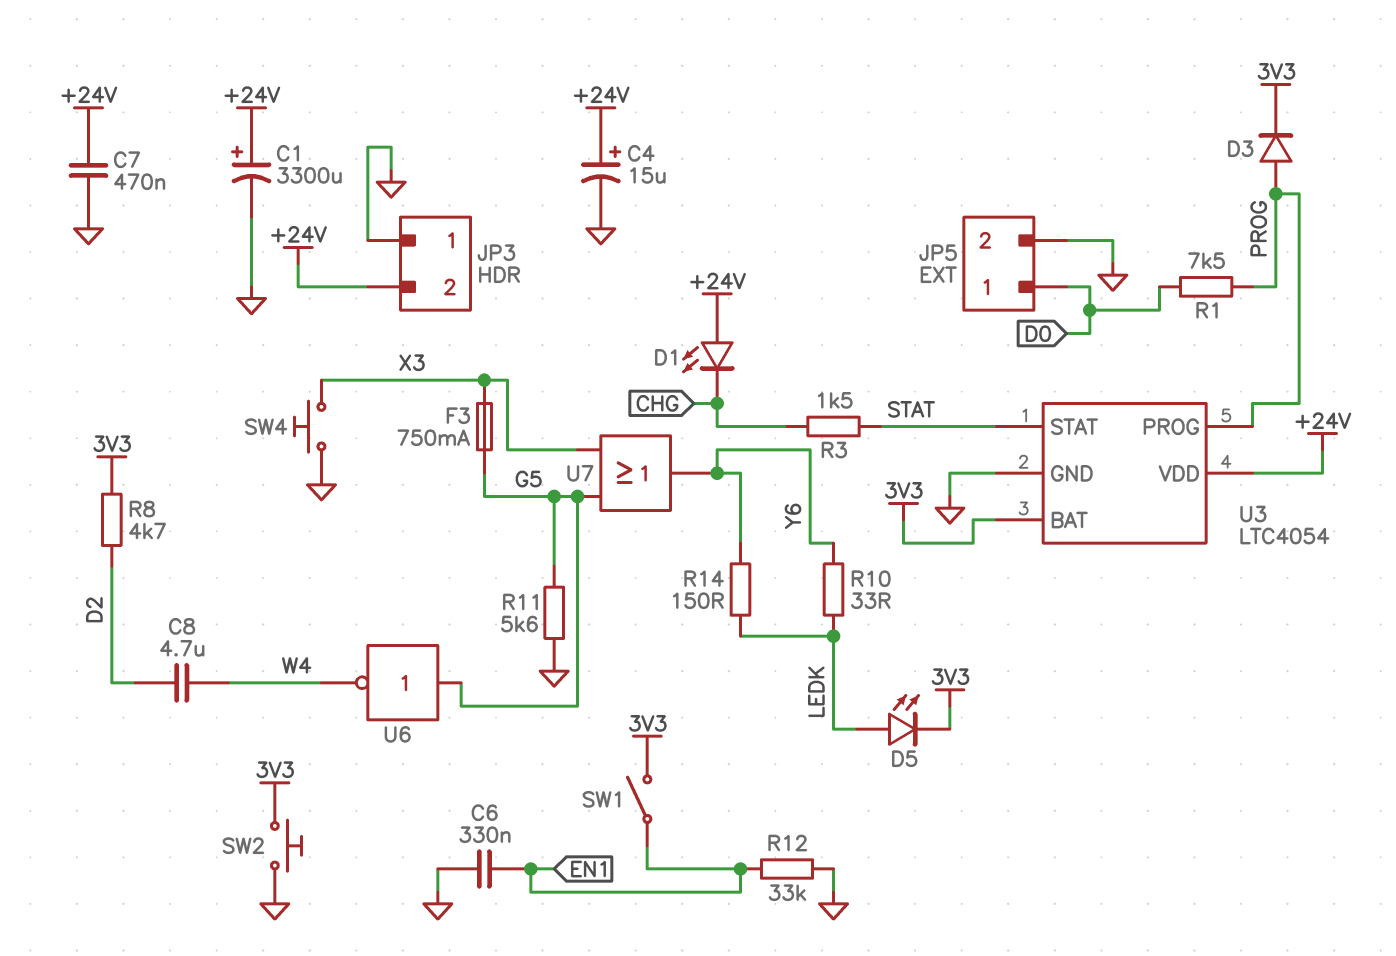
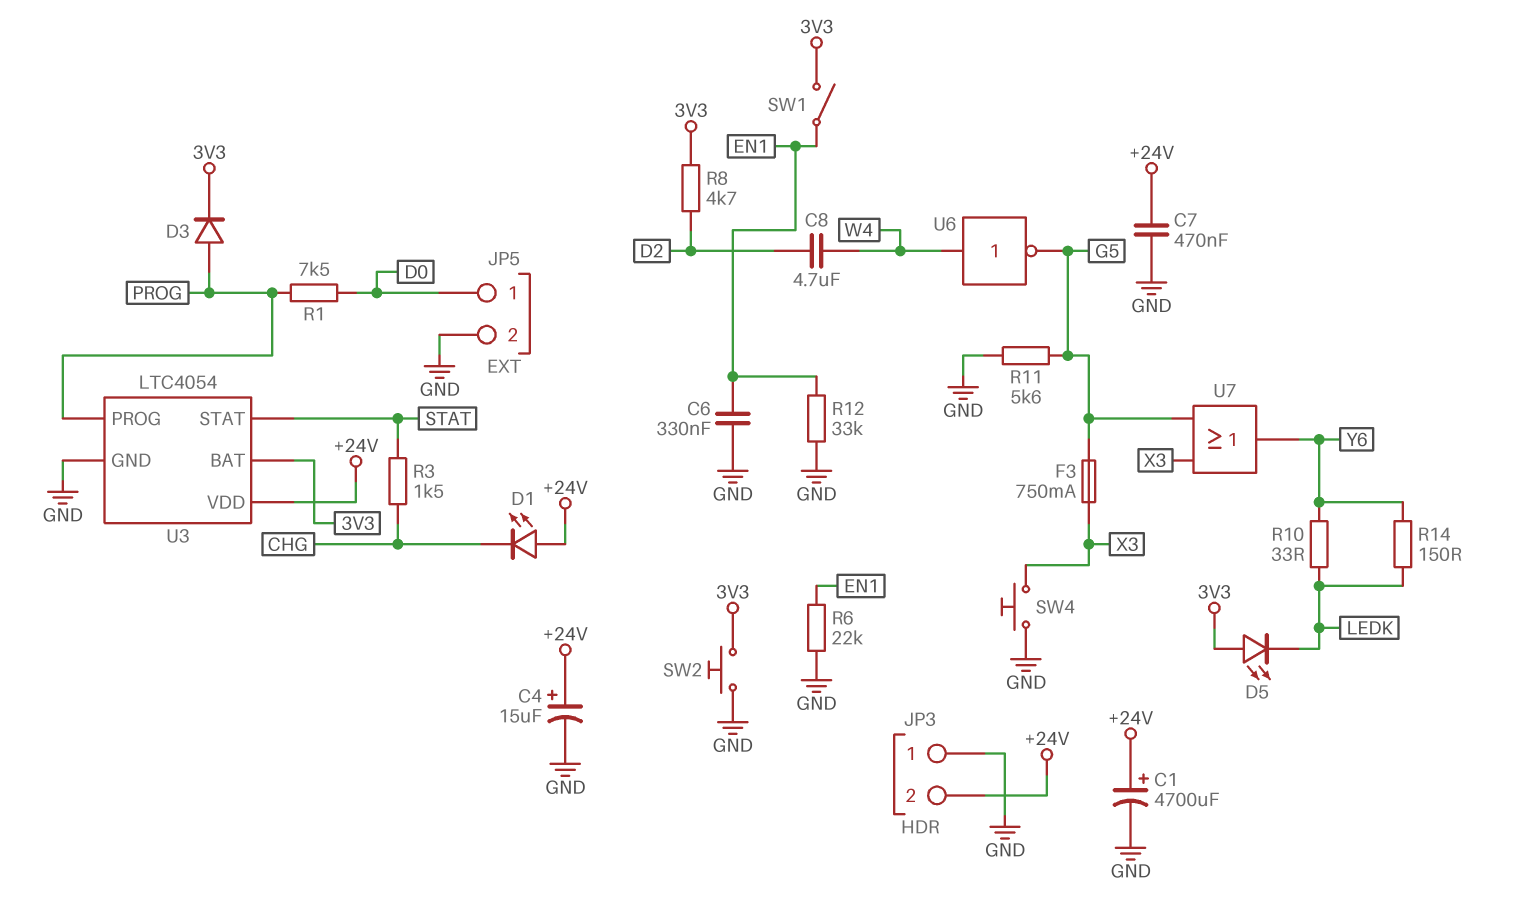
C1: 3300uF (plus +24V, minus GND) -> 4700uF (plus +24V, minus GND)
D5: LED (A LEDK, K 3V3) -> LED (A 3V3, K LEDK)
R6: none -> 22k (EN1, GND)
U6: NOT (in G5, out W4) -> NOT (in W4, out G5)

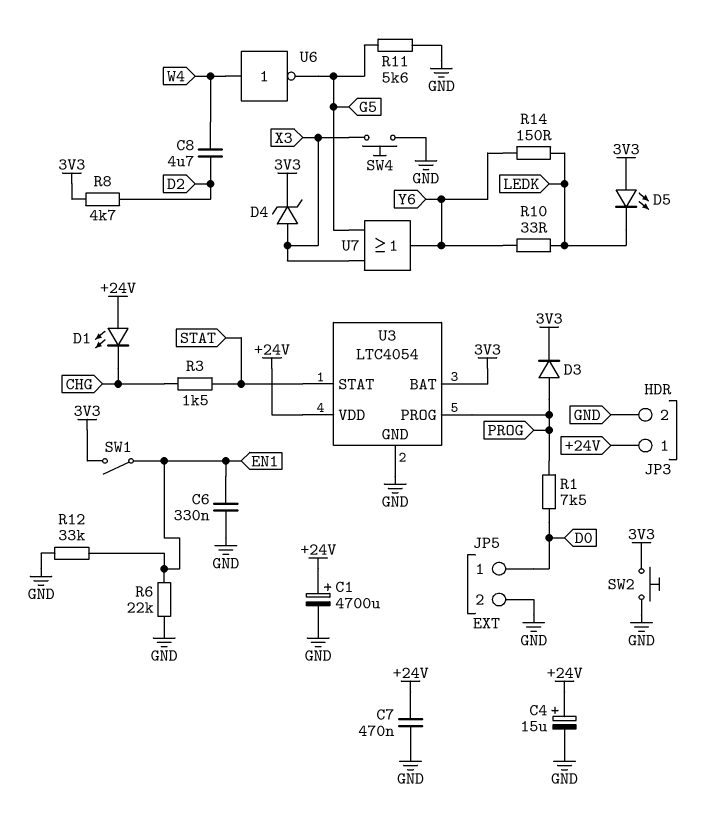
D4: none -> zener (A X3, K 3V3)
F3: 750mA (G5, X3) -> none
JP3 pin 1: GND -> +24V
JP3 pin 2: +24V -> GND

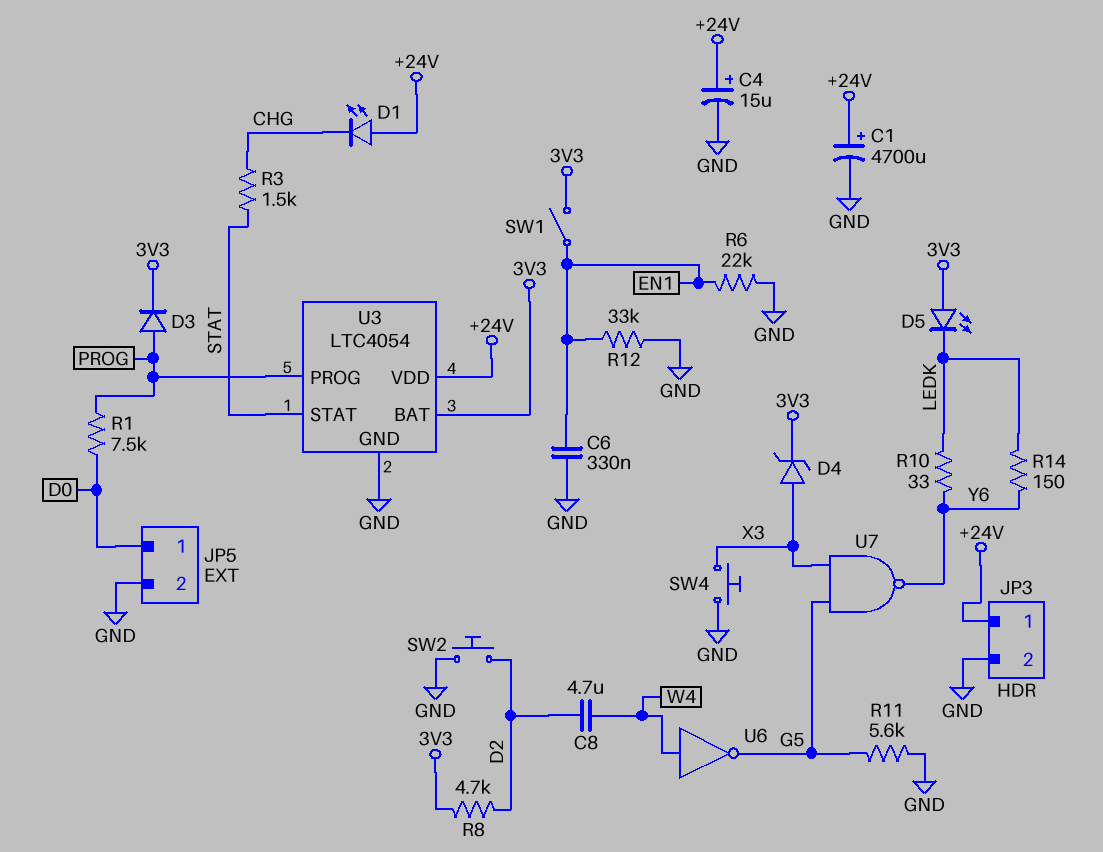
C7: 470nF (+24V, GND) -> none
SW2: button (3V3, GND) -> button (D2, GND)
U7: OR (in G5, in X3, out Y6) -> NAND (in G5, in X3, out Y6)

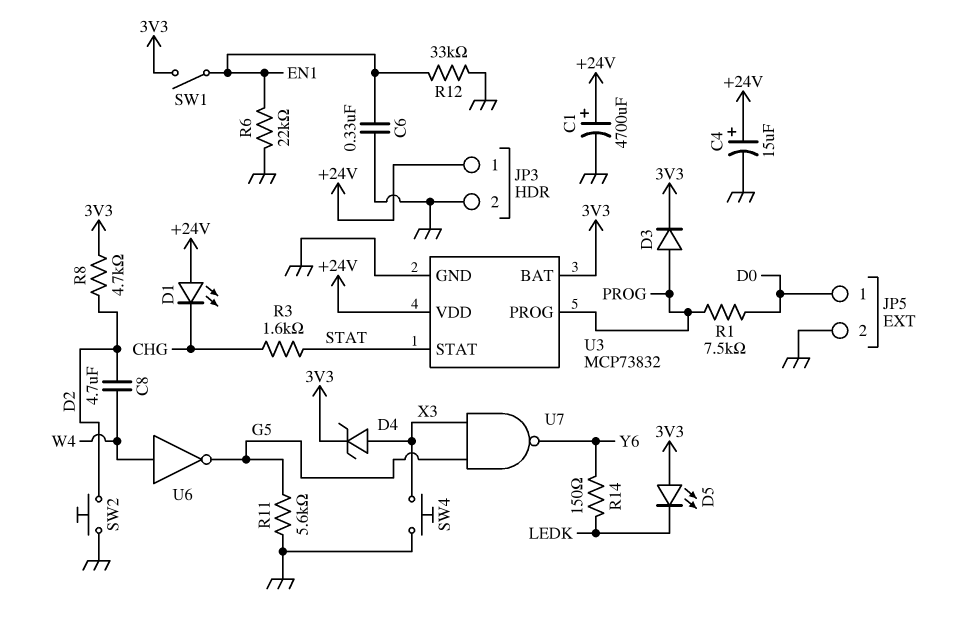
R3: 1.5k (CHG, STAT) -> 1.6k (CHG, STAT)
R10: 33 (LEDK, Y6) -> none
U3: LTC4054 -> MCP73832

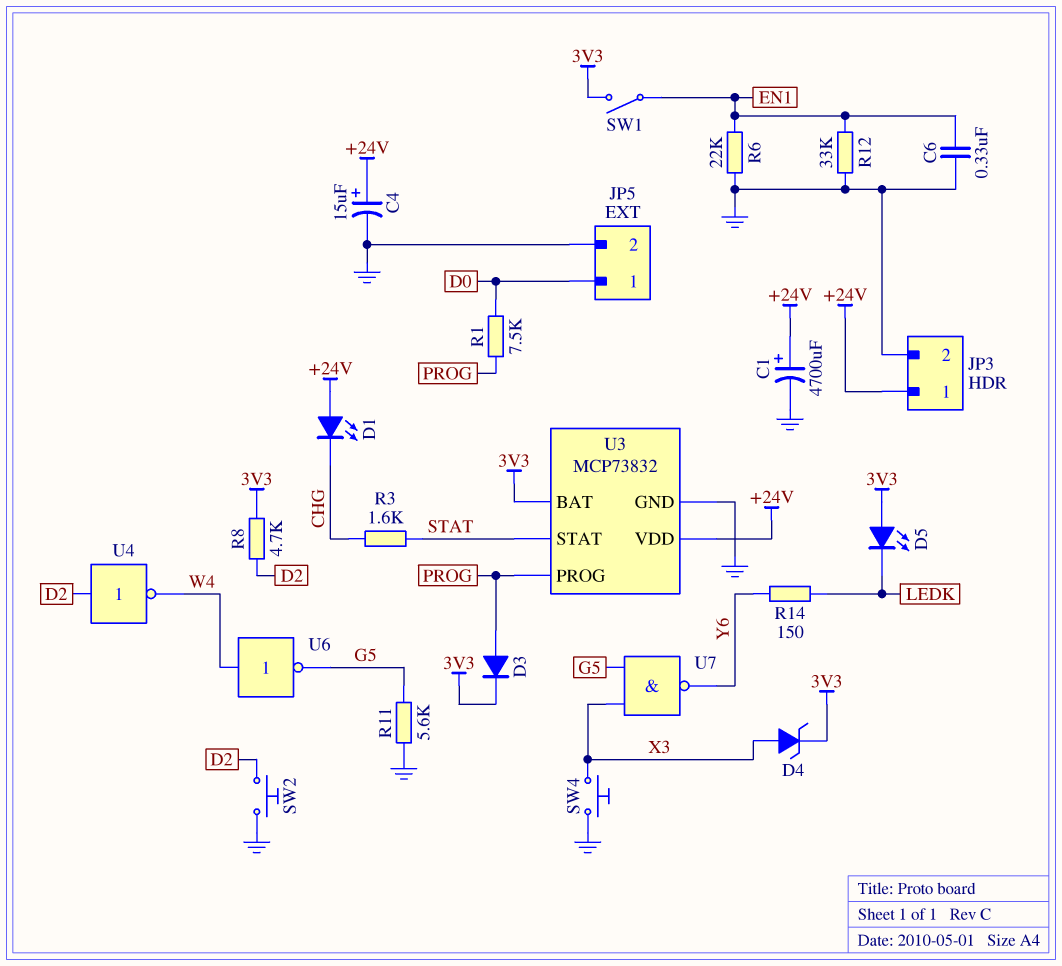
C8: 4.7uF (D2, W4) -> none
U4: none -> NOT (in D2, out W4)

